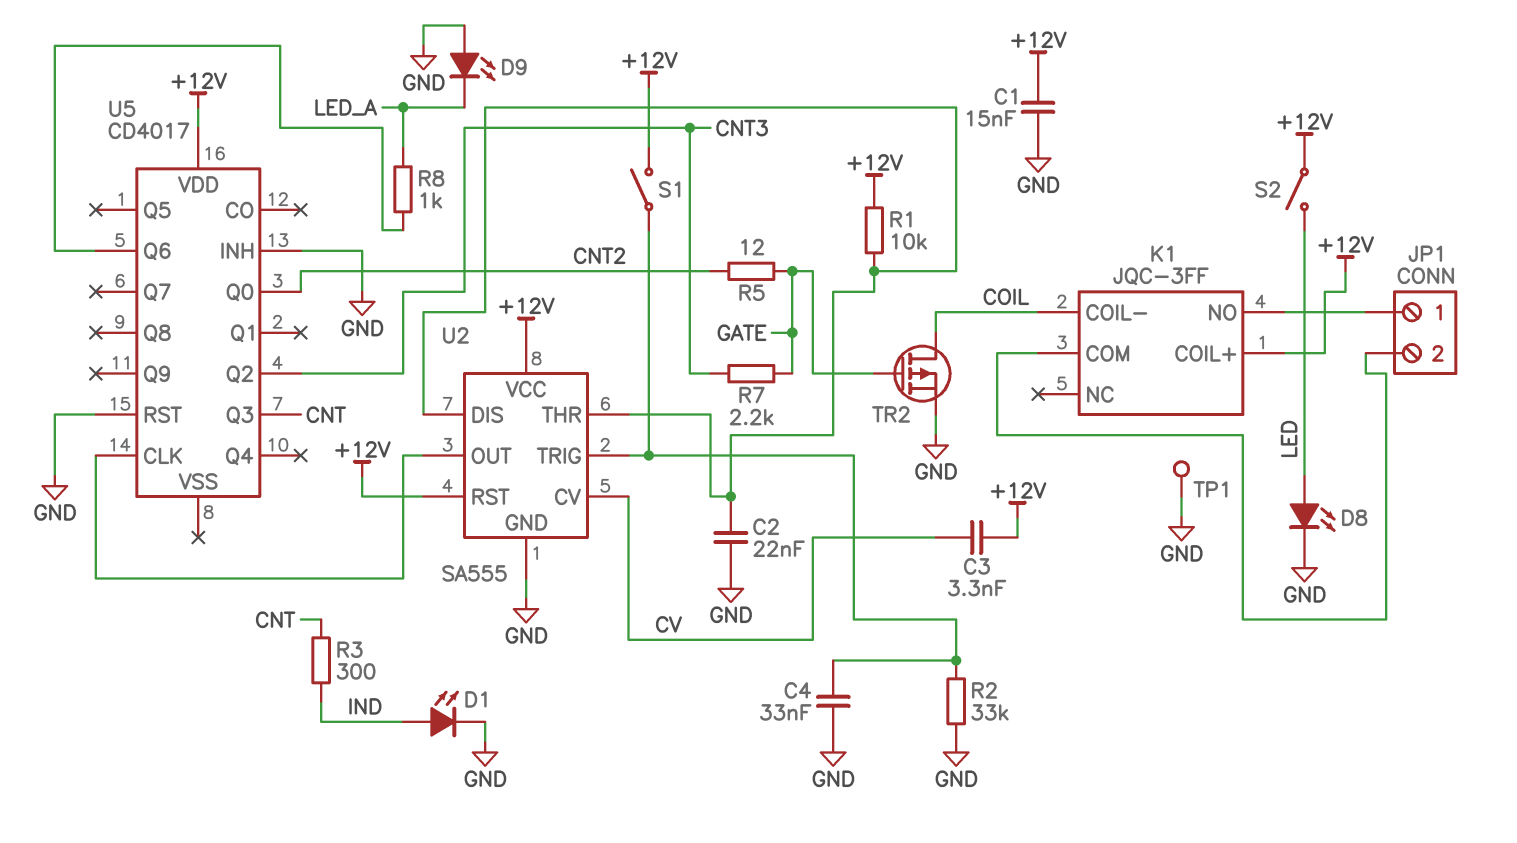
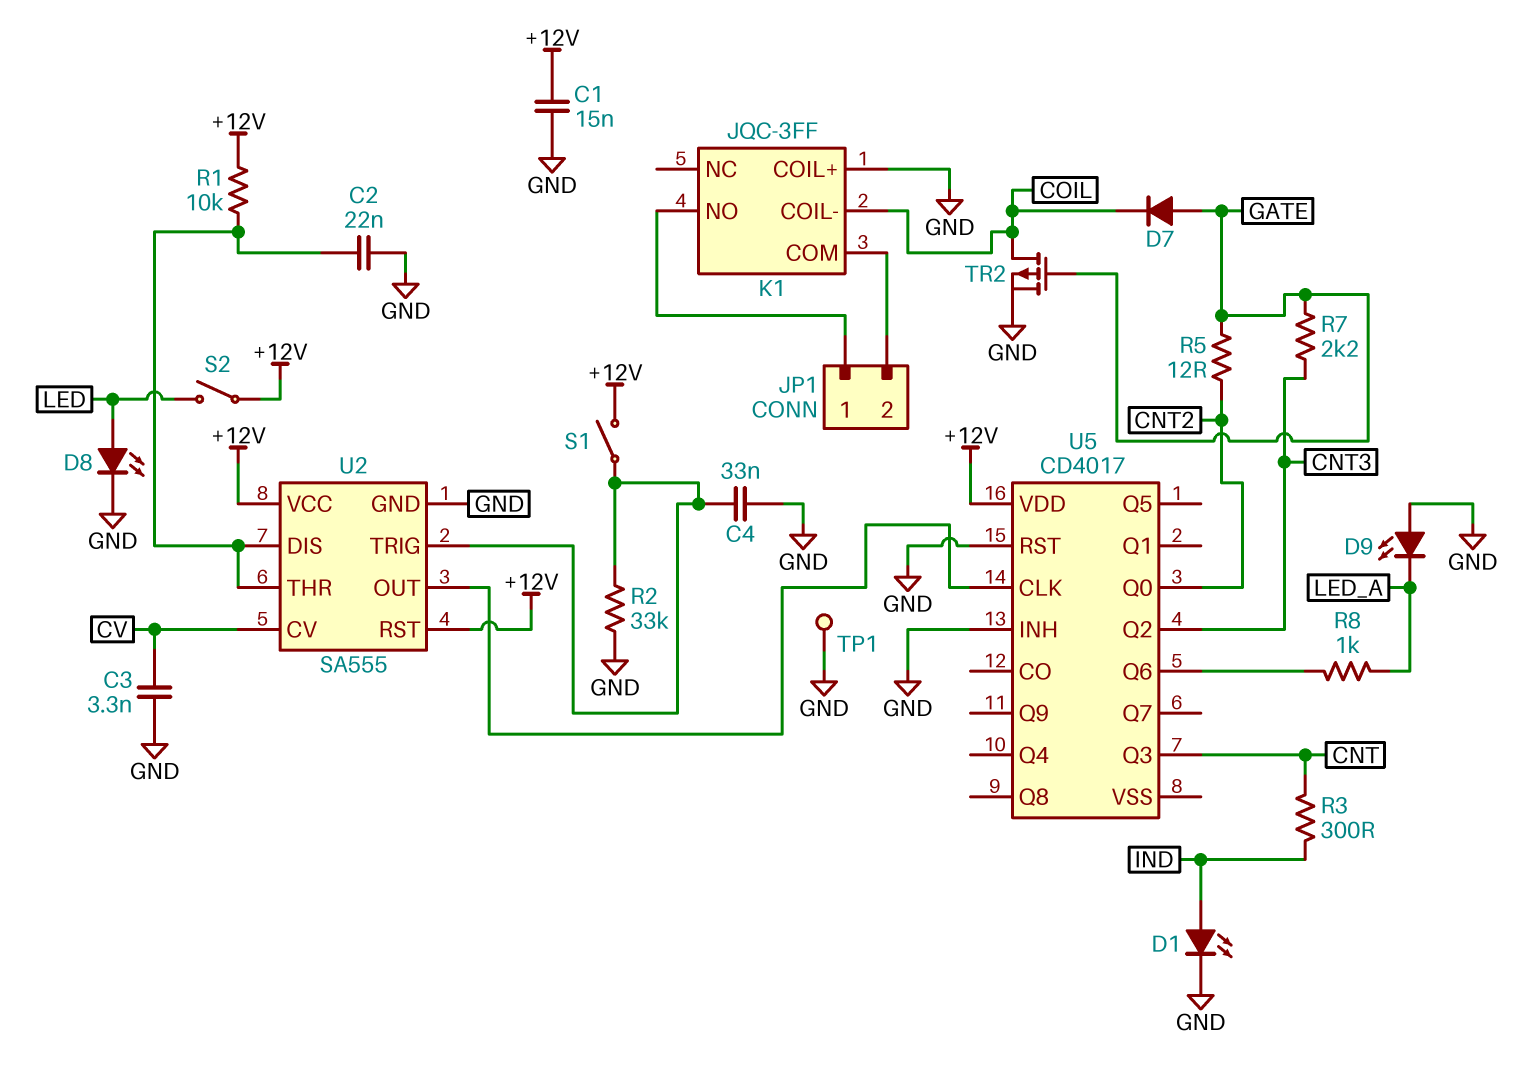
C3: 3.3nF (+12V, CV) -> 3.3nF (CV, GND)
D7: none -> diode (A GATE, K COIL)
K1 pin COIL+: +12V -> GND

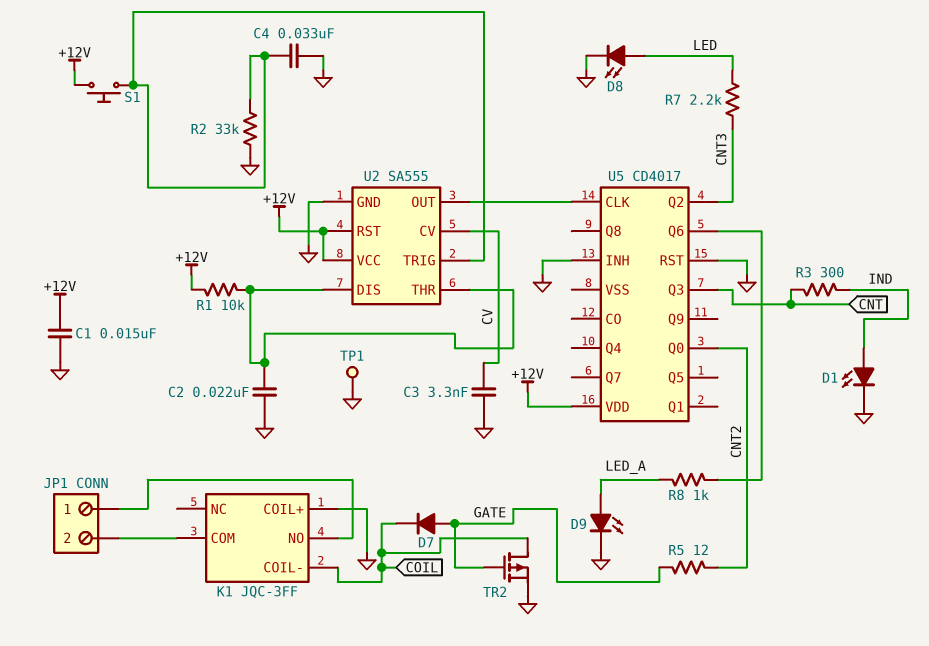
D9: LED (A GND, K LED_A) -> LED (A LED_A, K GND)
R7: 2.2k (CNT3, GATE) -> 2.2k (CNT3, LED)
S1: switch (+12V, U2/TRIG) -> button (+12V, U2/TRIG)
S2: switch (+12V, LED) -> none

